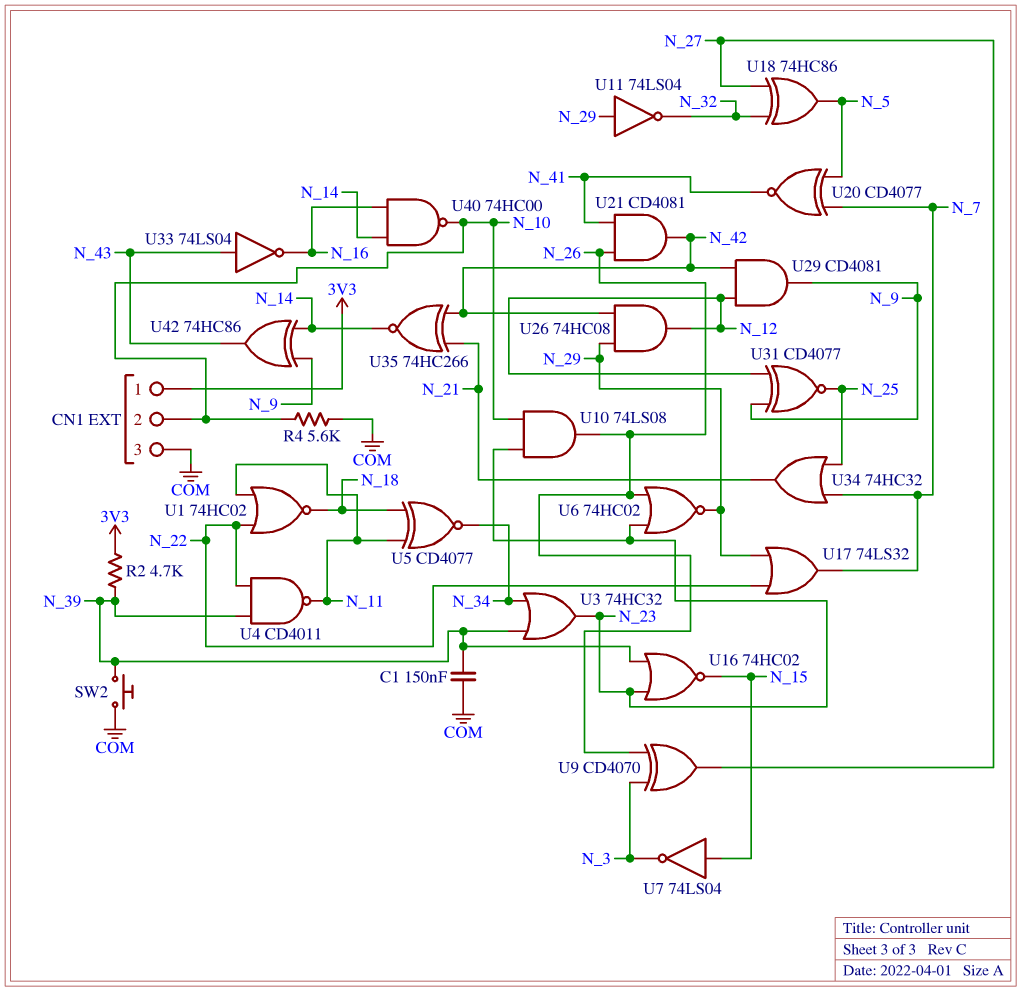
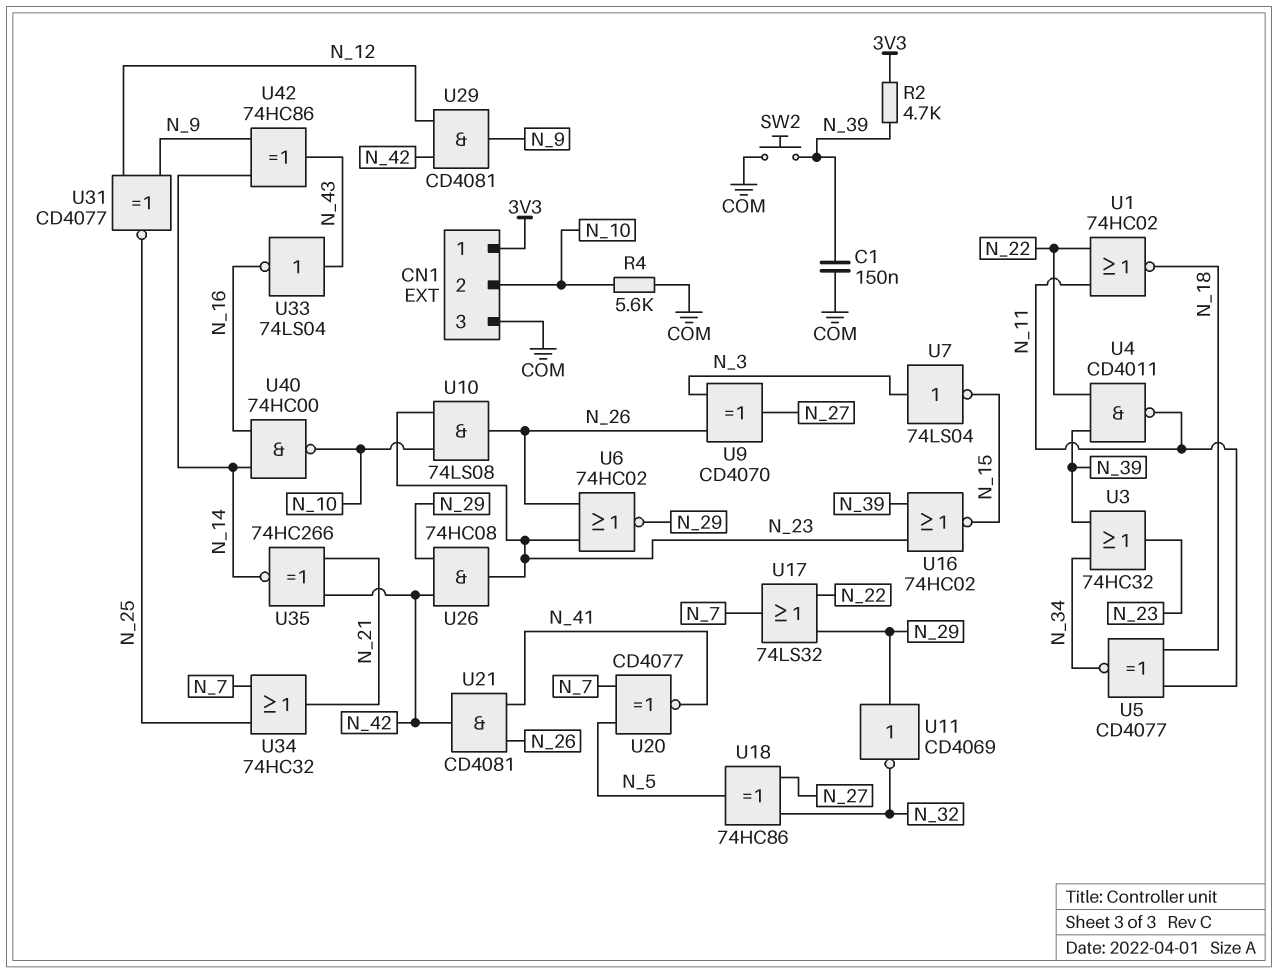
U7: NOT 74LS04 (in N_15, out N_3) -> NOT 74LS04 (in N_3, out N_15)
U11: NOT 74LS04 (in N_29, out N_32) -> NOT CD4069 (in N_29, out N_32)
U26: AND 74HC08 (in N_29, in N_42, out N_12) -> AND 74HC08 (in N_29, in N_42, out N_23)

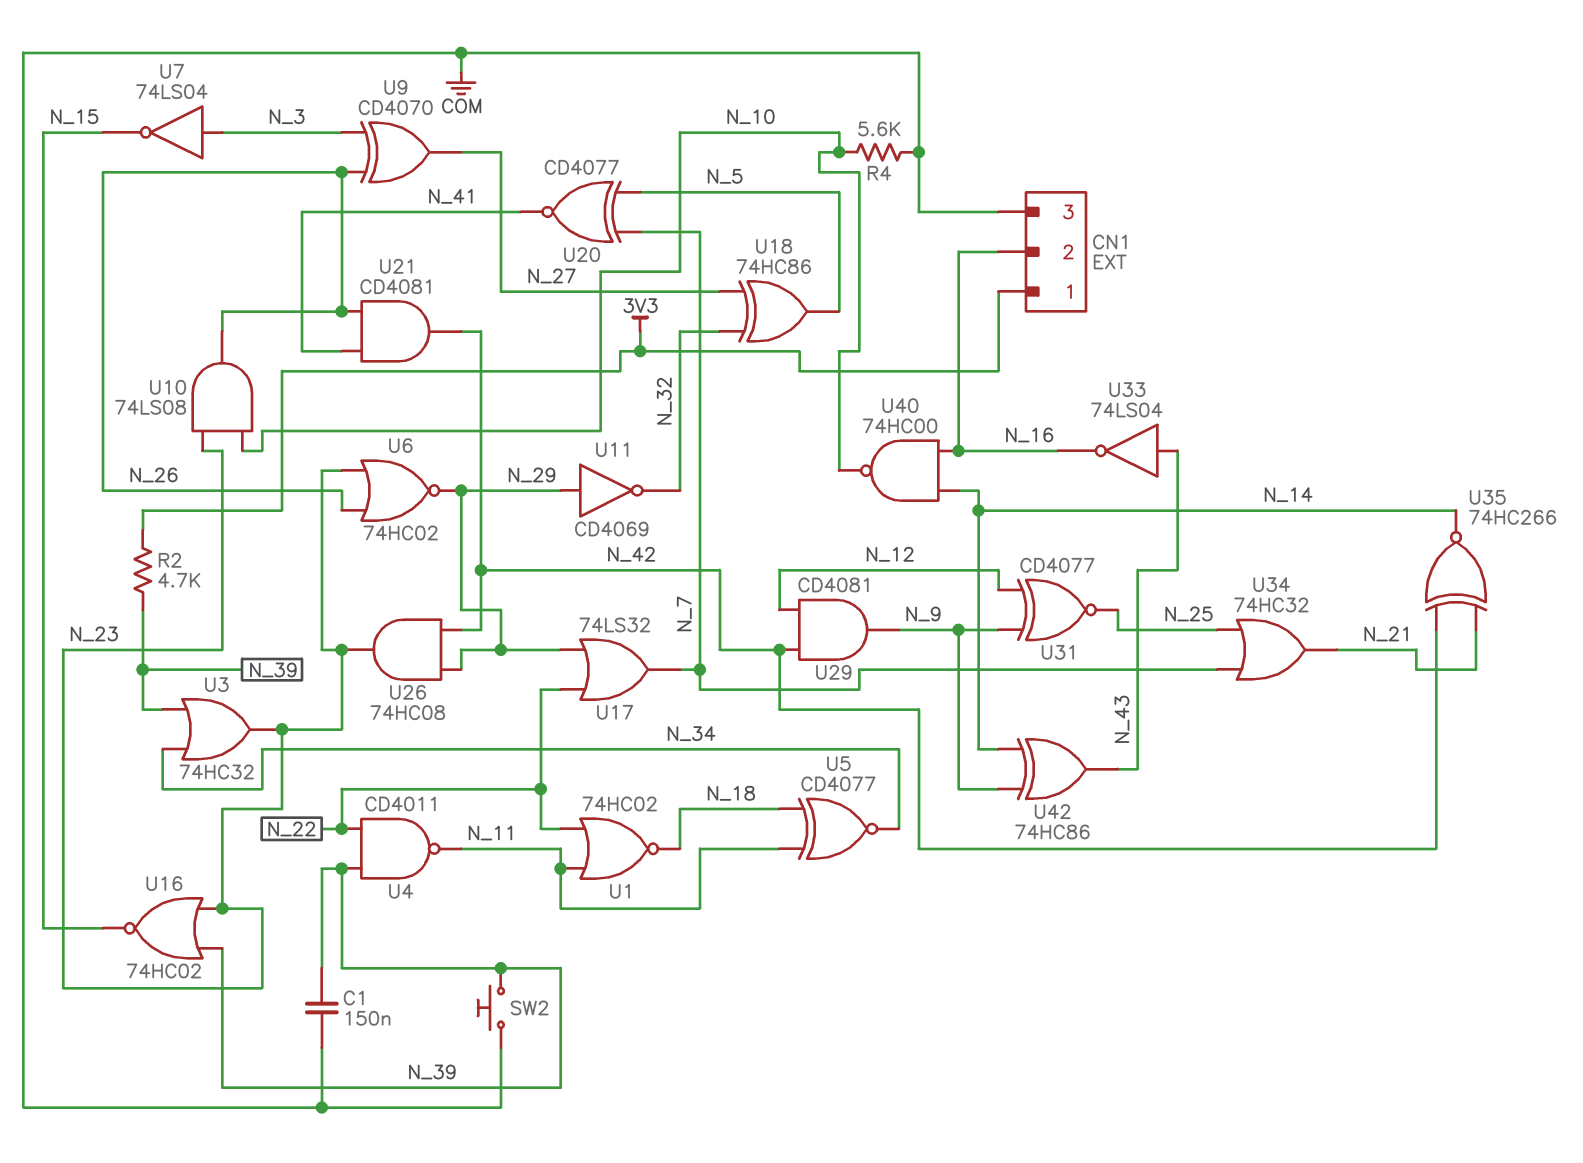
CN1 pin 2: N_10 -> N_16

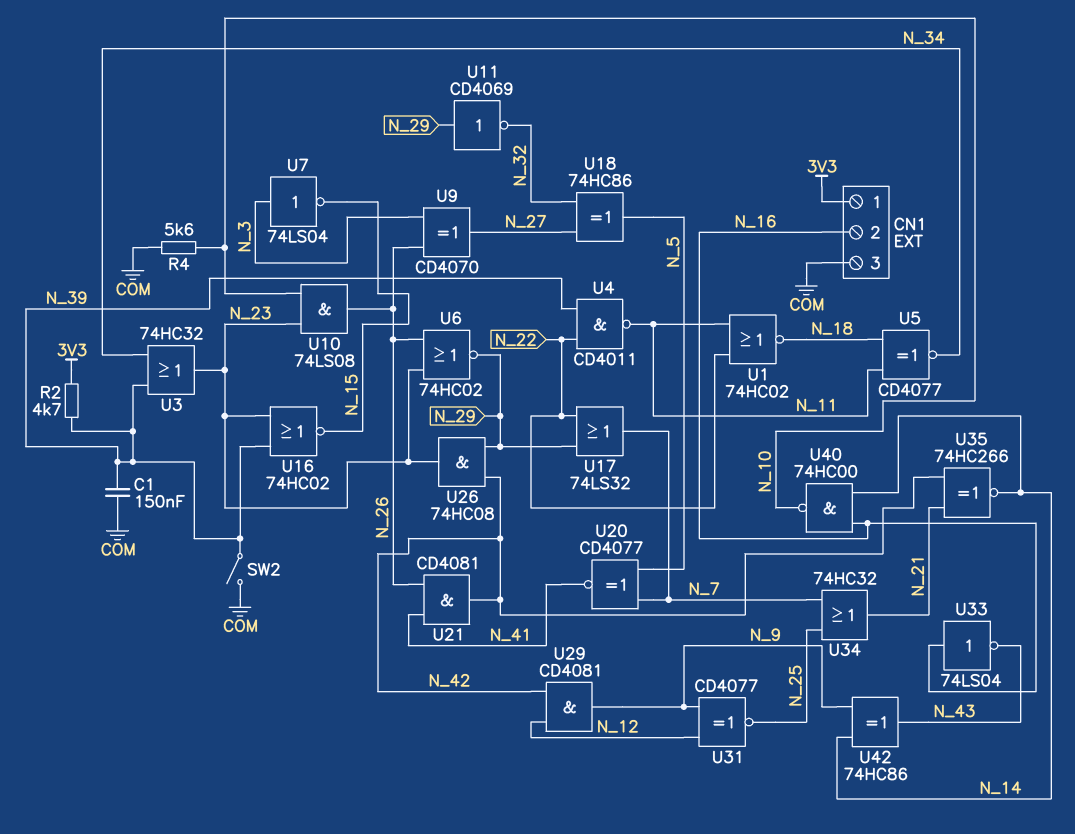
SW2: button (COM, N_39) -> switch (COM, N_39)
U33: NOT 74LS04 (in N_43, out N_16) -> NOT 74LS04 (in N_16, out N_43)

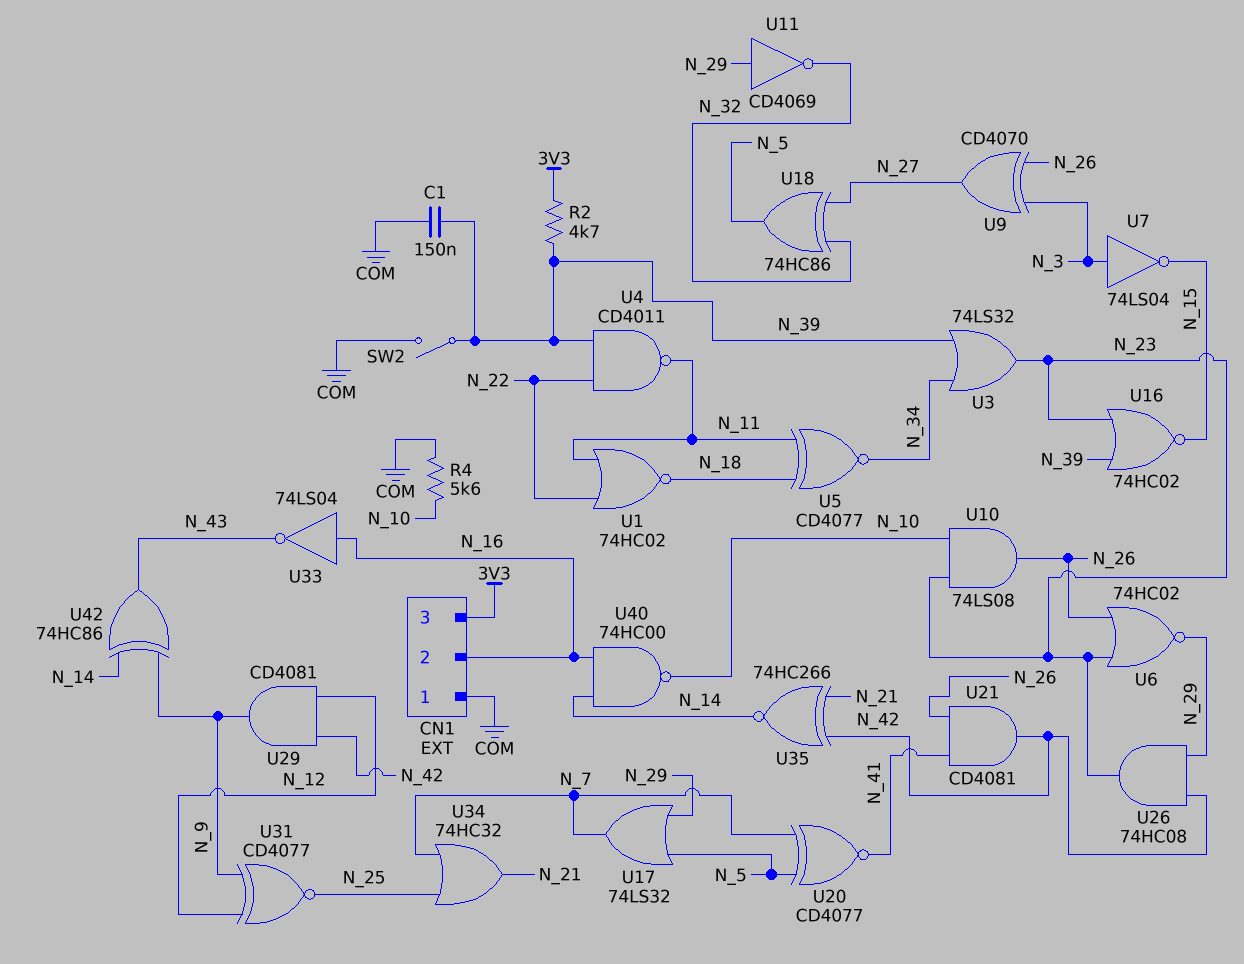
CN1 pin 1: 3V3 -> COM
CN1 pin 3: COM -> 3V3
U3: OR 74HC32 (in N_34, in N_39, out N_23) -> OR 74LS32 (in N_34, in N_39, out N_23)
U17: OR 74LS32 (in N_22, in N_29, out N_7) -> OR 74LS32 (in N_5, in N_29, out N_7)

